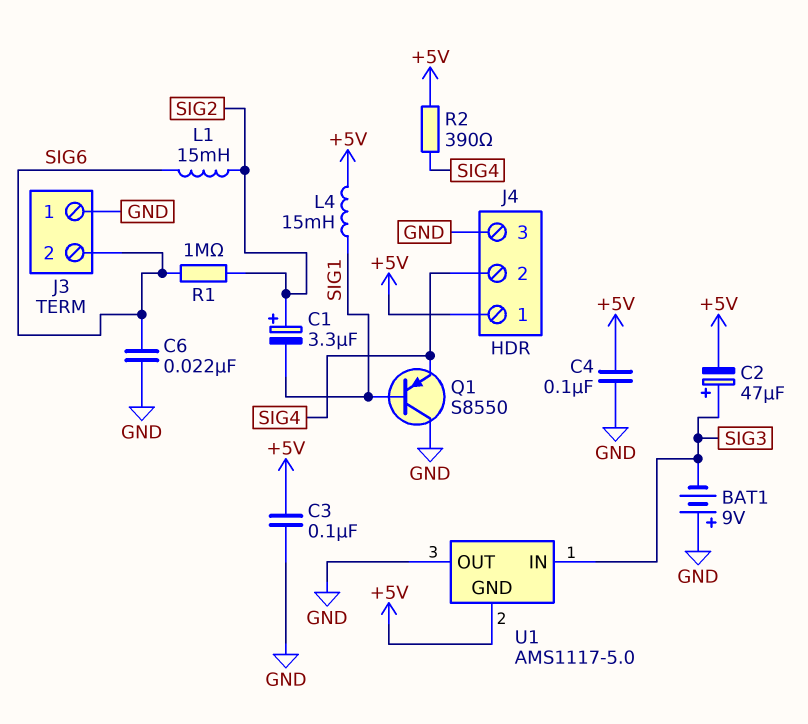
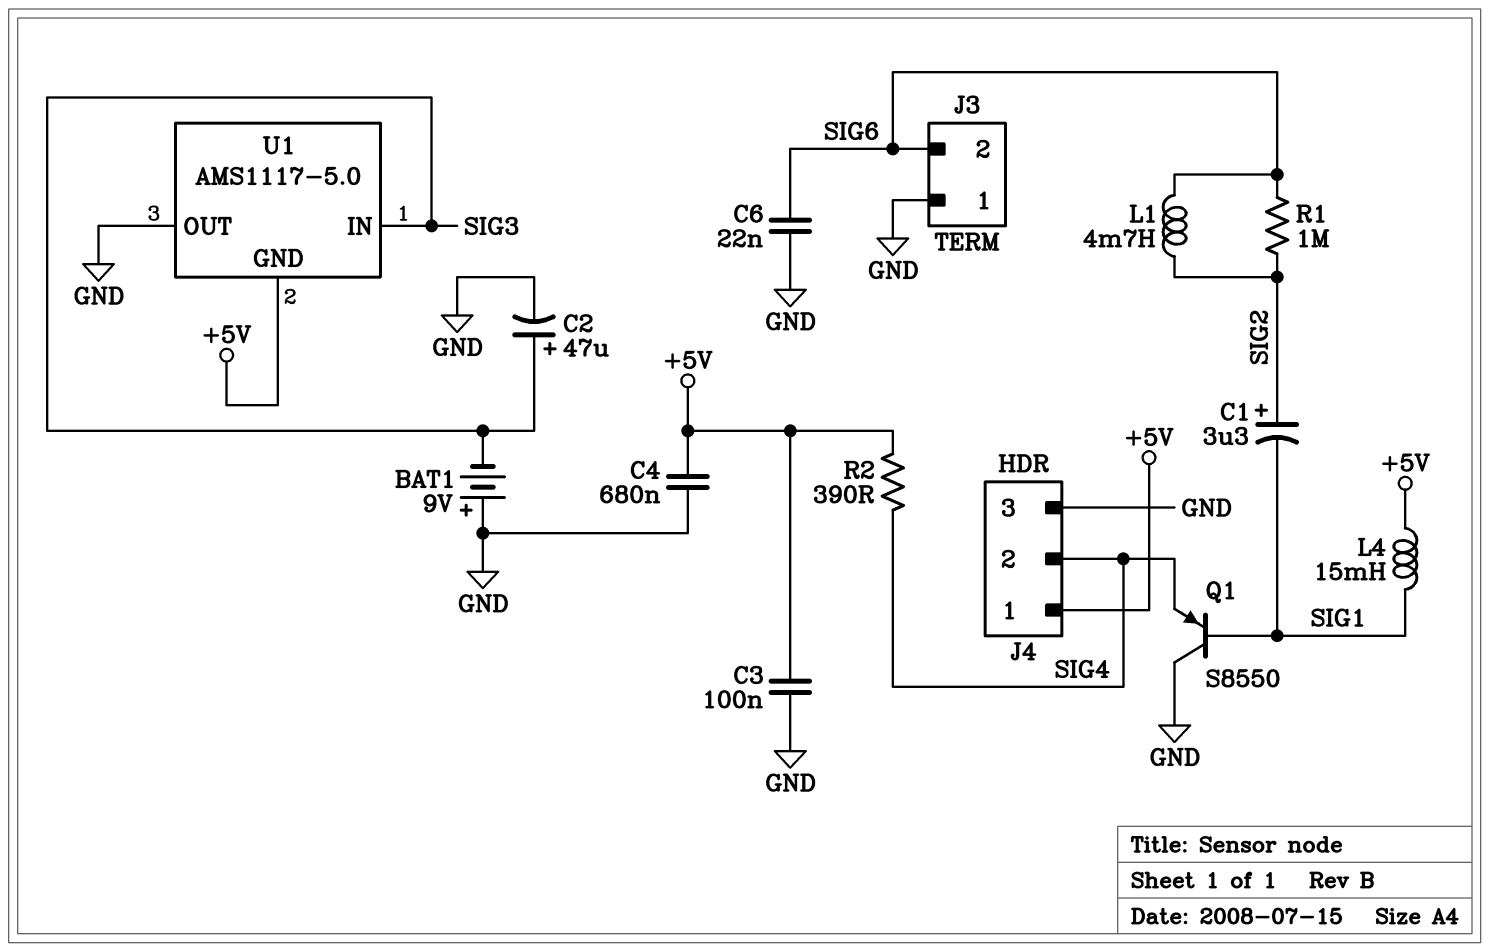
C2: 47uF (plus SIG3, minus +5V) -> 47uF (plus SIG3, minus GND)
C4: 100nF (+5V, GND) -> 680nF (+5V, GND)
L1: 15mH (SIG2, SIG6) -> 4.7mH (SIG2, SIG6)

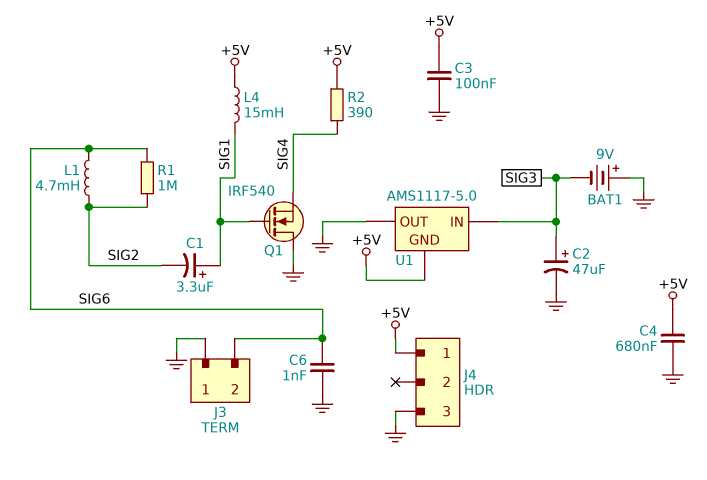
C1: 3.3uF (plus SIG2, minus SIG1) -> 3.3uF (plus SIG1, minus SIG2)
C6: 22nF (GND, SIG6) -> 1nF (GND, SIG6)
J4 pin 2: SIG4 -> none
Q1: PNP S8550 (B SIG1, C GND, E SIG4) -> NMOS IRF540 (G SIG1, D GND, S SIG4)

